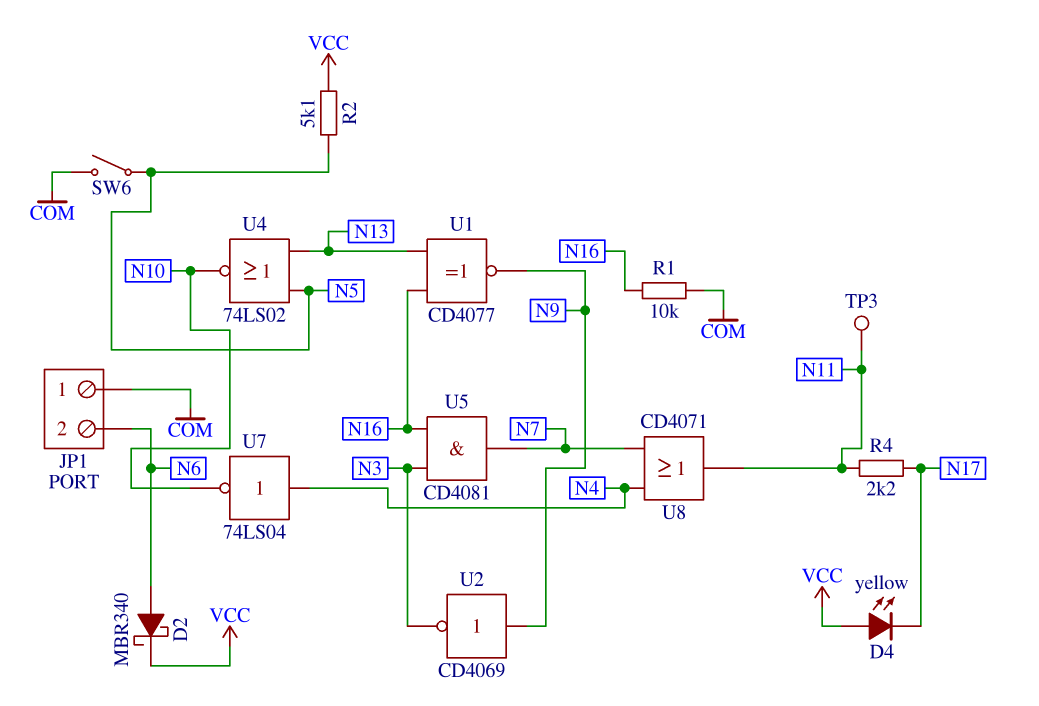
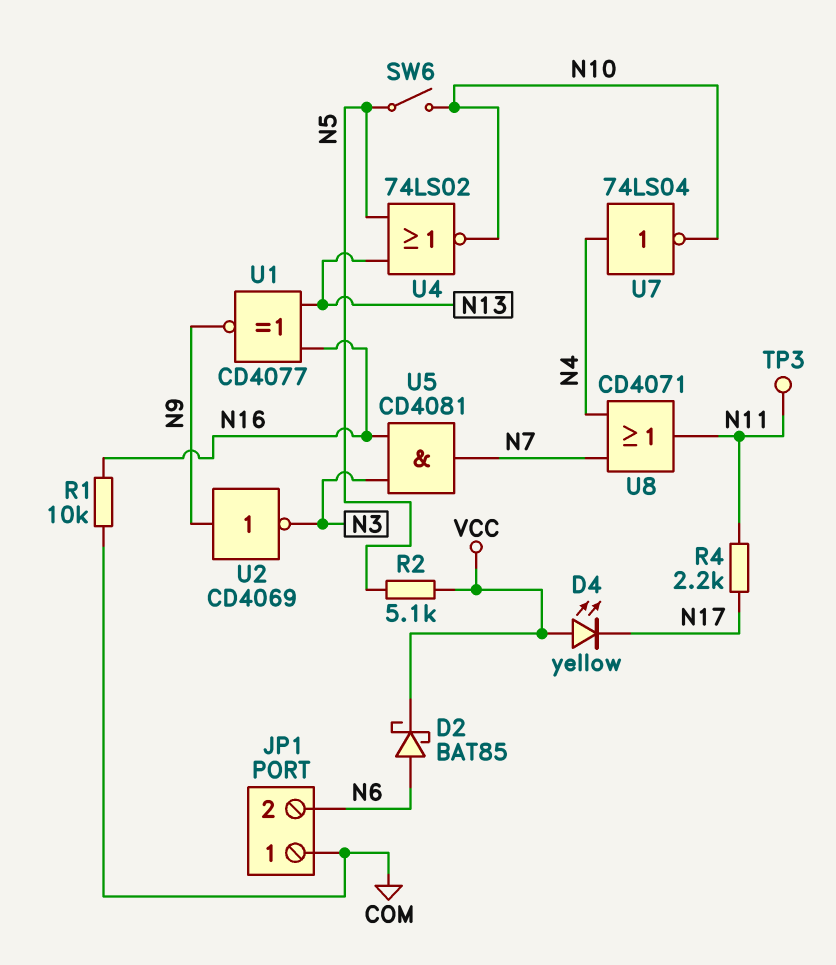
D2: schottky MBR340 (A N6, K VCC) -> schottky BAT85 (A N6, K VCC)
SW6: switch (COM, N5) -> switch (N5, N10)

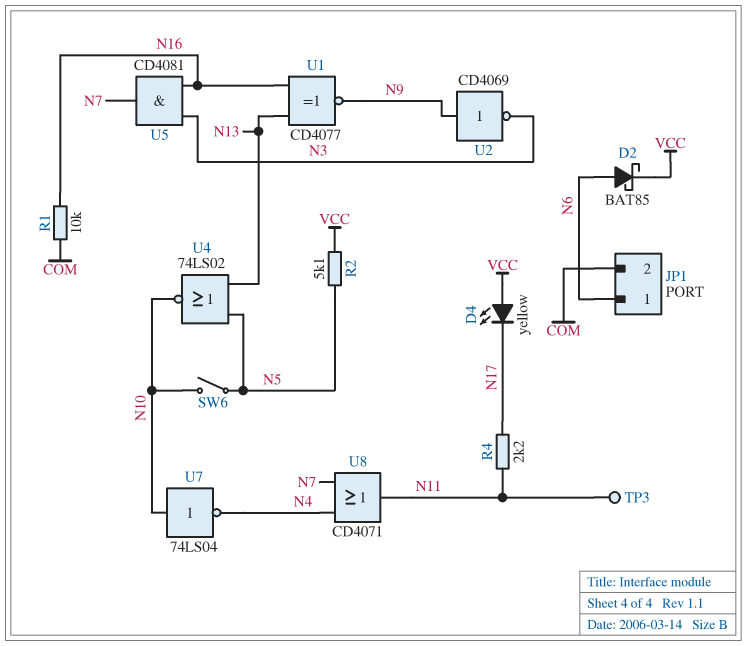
JP1 pin 1: COM -> N6
JP1 pin 2: N6 -> COM
U7: NOT 74LS04 (in N4, out N10) -> NOT 74LS04 (in N10, out N4)

